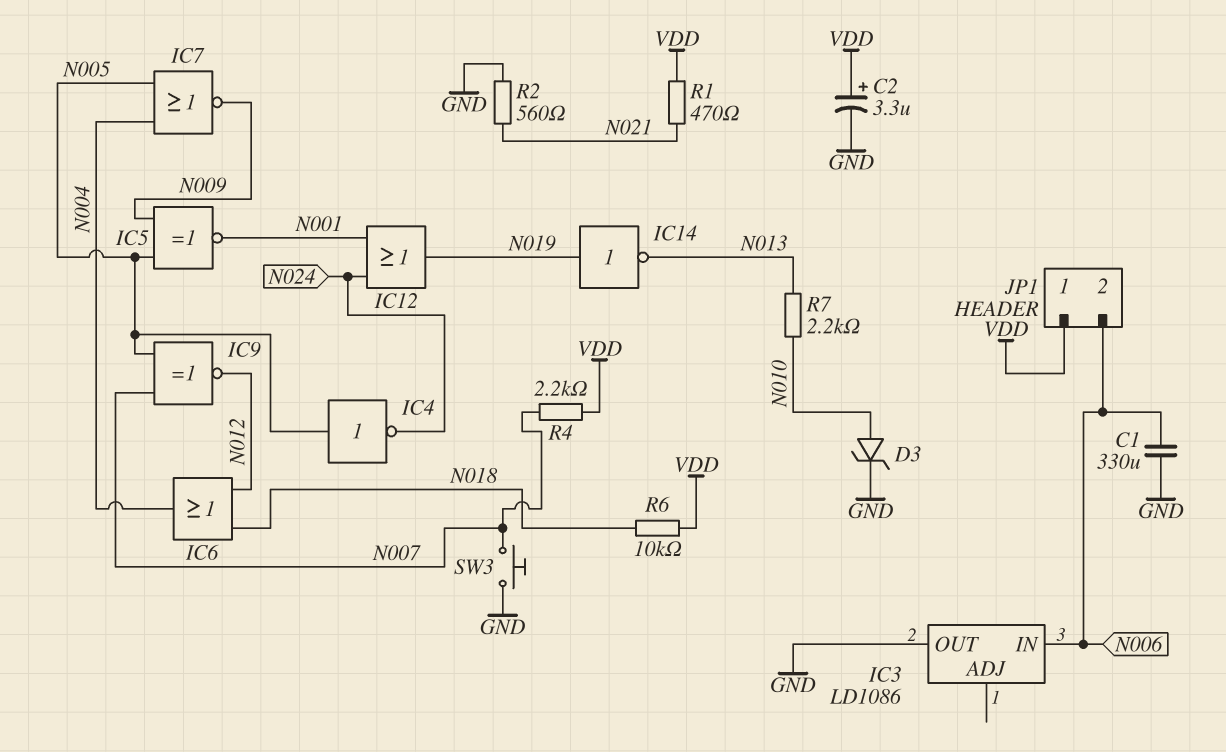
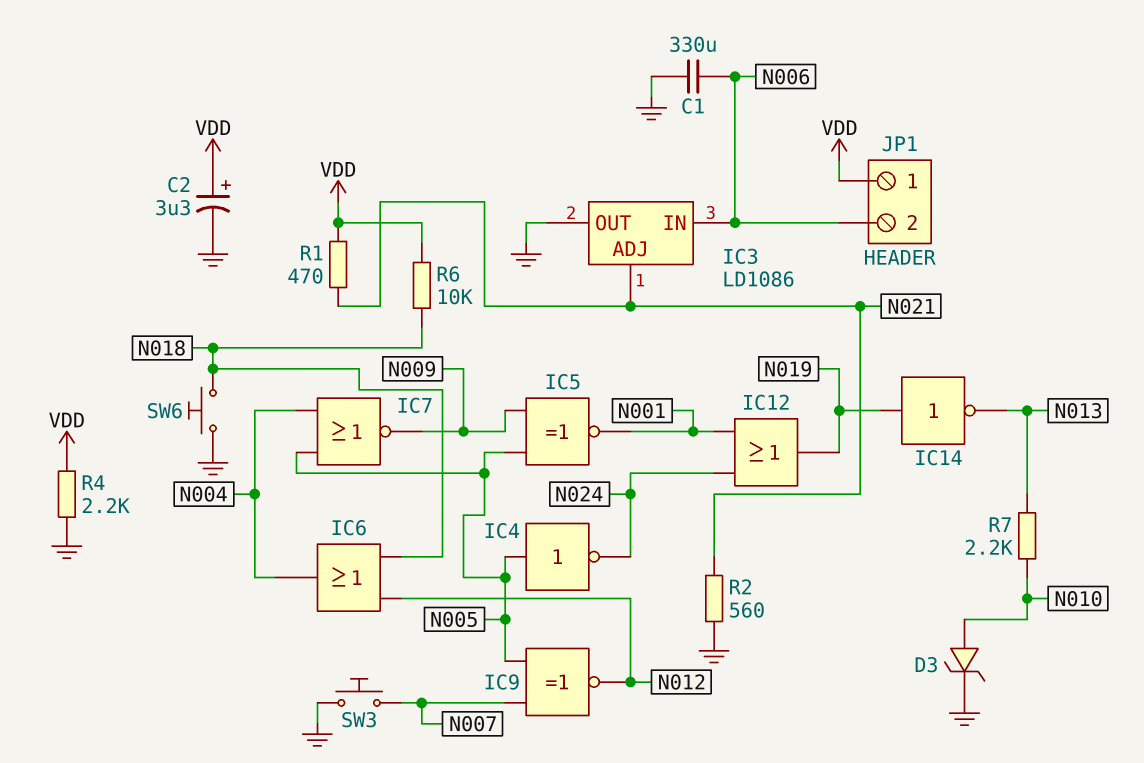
IC3 pin ADJ: none -> N021
R4: 2.2k (N007, VDD) -> 2.2k (GND, VDD)
SW6: none -> button (GND, N018)

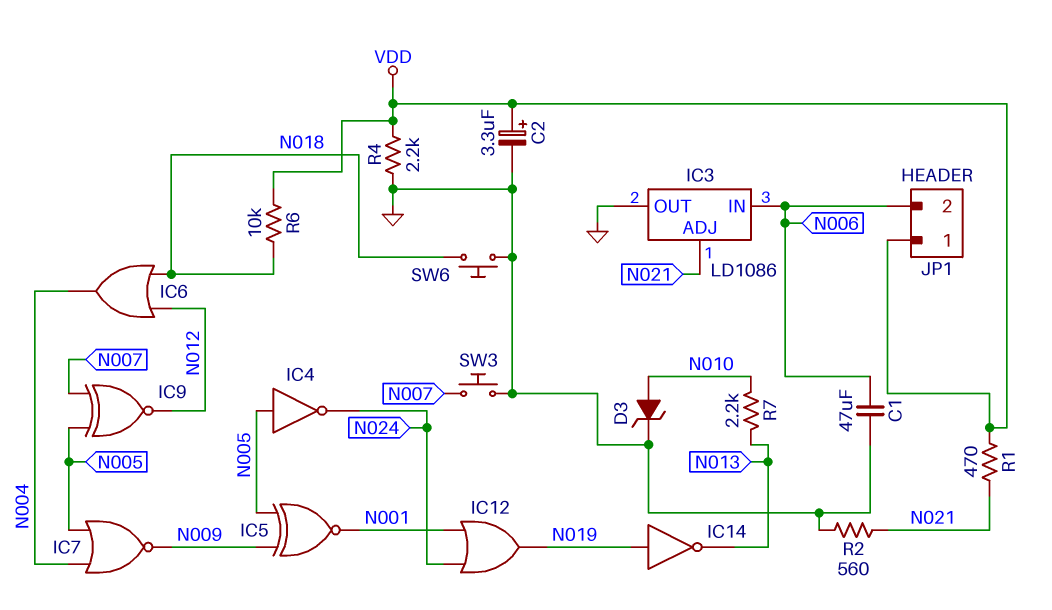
C1: 330uF (GND, N006) -> 47uF (GND, N006)

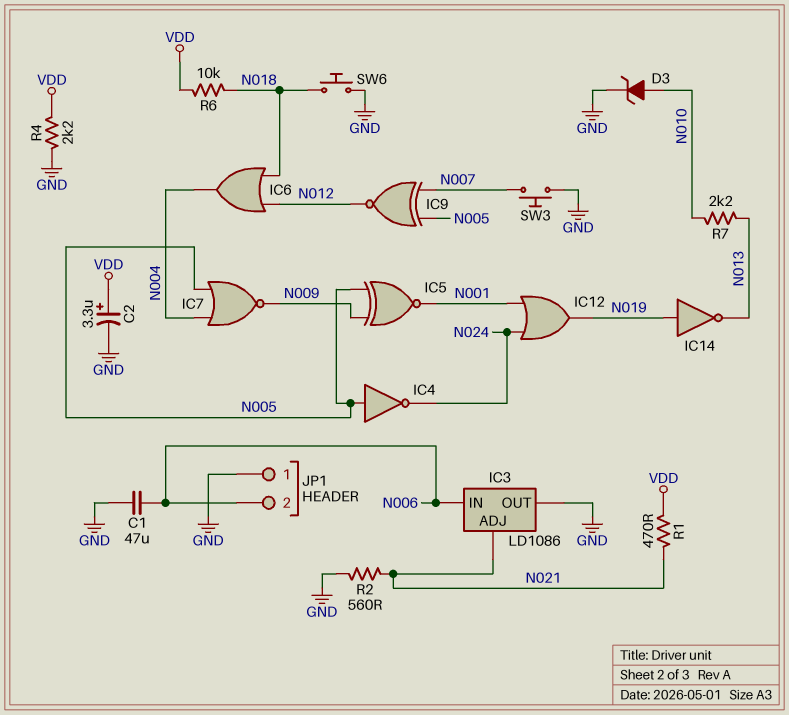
JP1 pin 1: VDD -> GND

